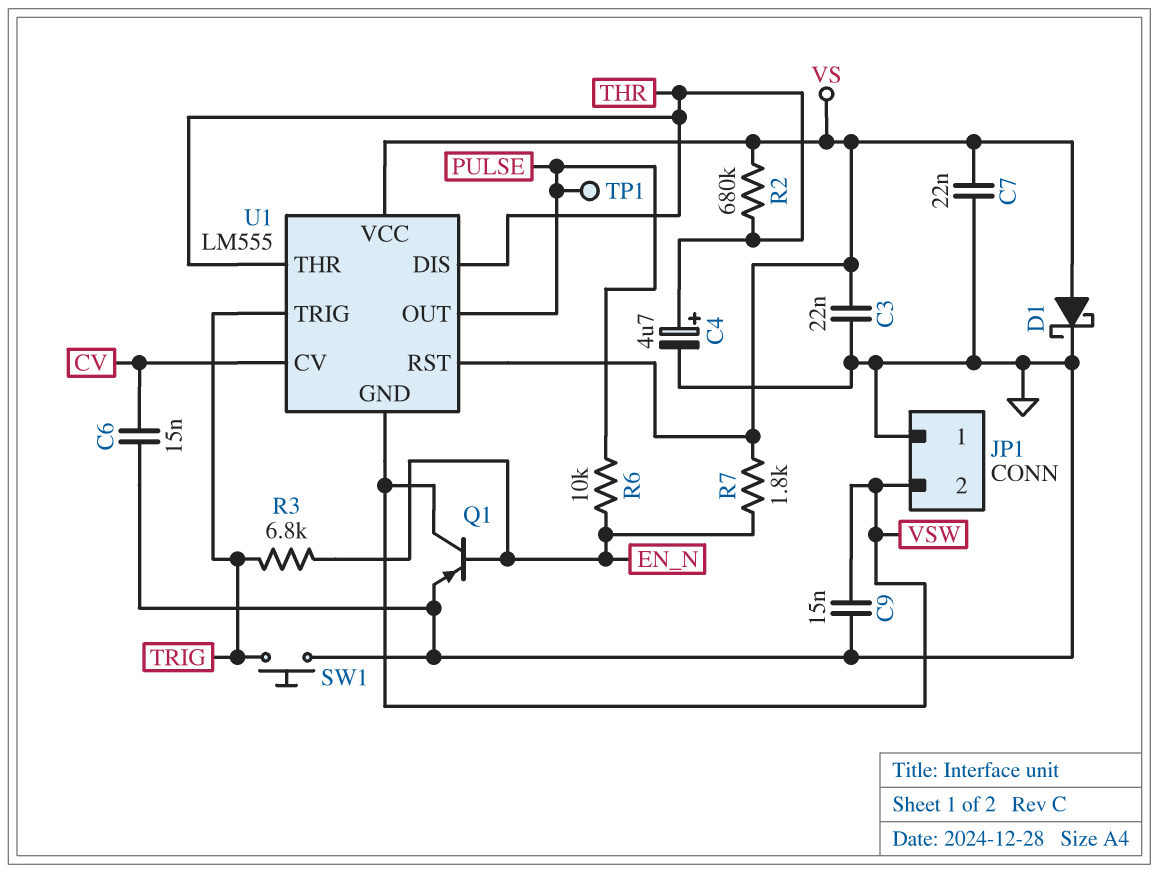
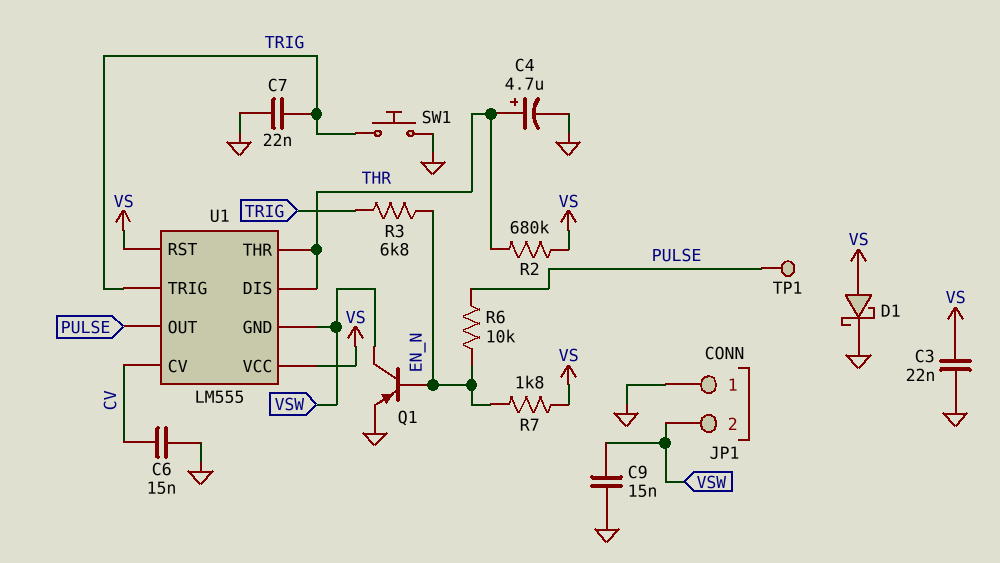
C7: 22nF (GND, VS) -> 22nF (GND, TRIG)

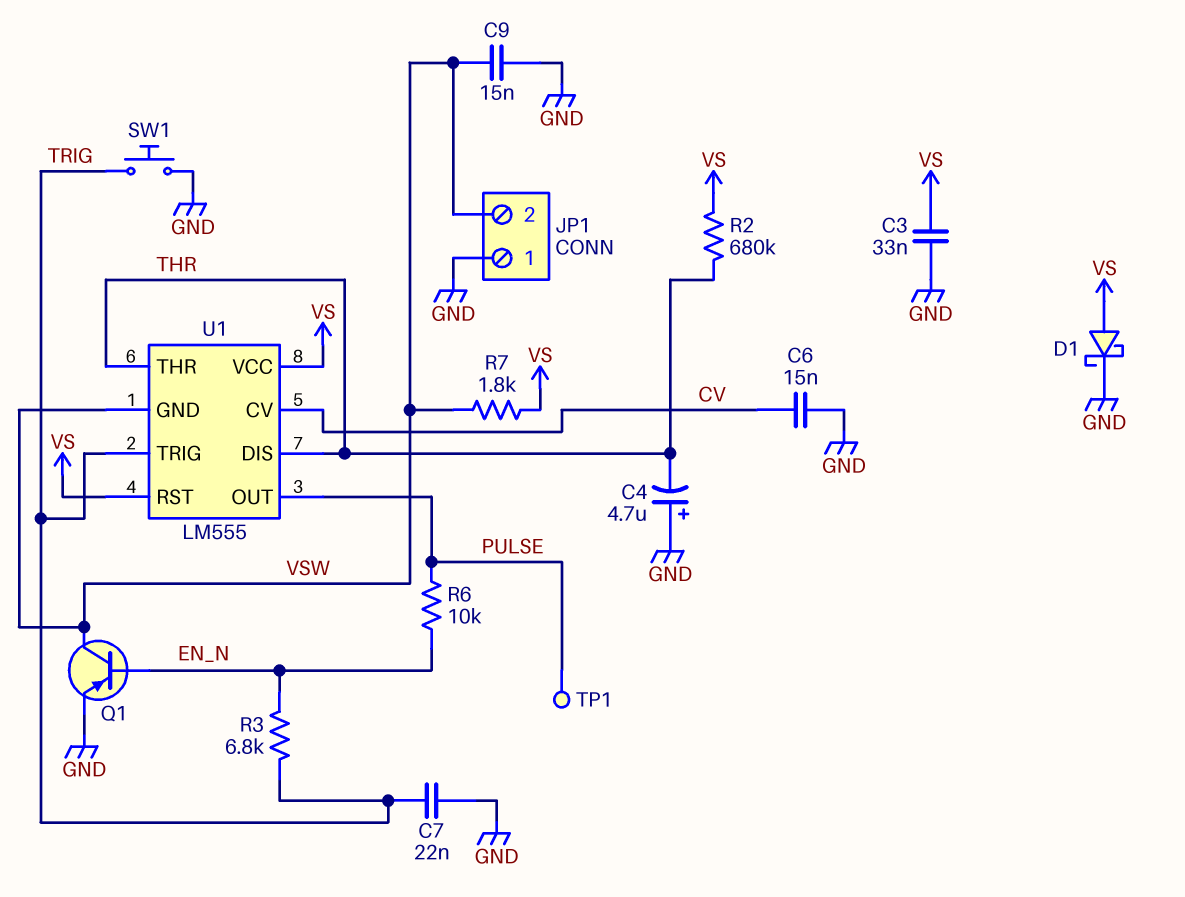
C3: 22nF (GND, VS) -> 33nF (GND, VS)
C4: 4.7uF (plus THR, minus GND) -> 4.7uF (plus GND, minus THR)
R7: 1.8k (EN_N, VS) -> 1.8k (VS, VSW)

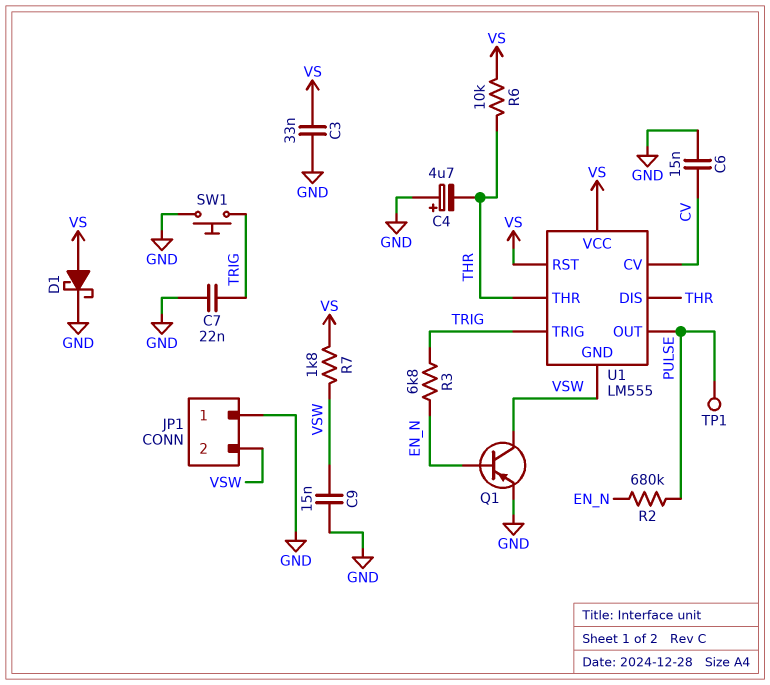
R2: 680k (THR, VS) -> 680k (EN_N, PULSE)
R6: 10k (EN_N, PULSE) -> 10k (THR, VS)

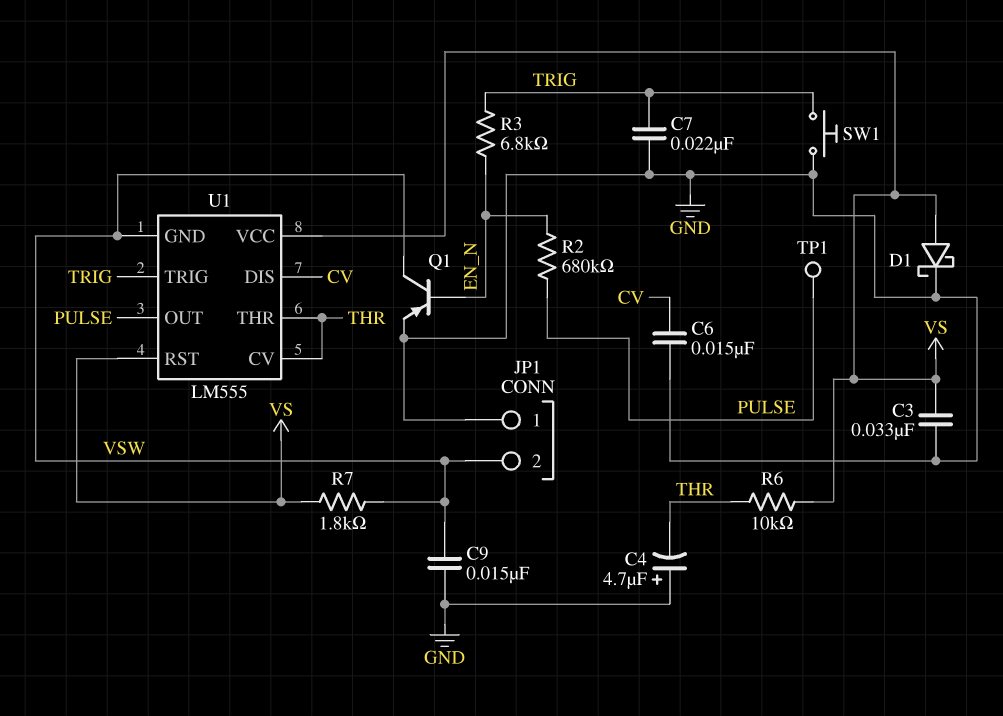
U1 pin CV: CV -> THR
U1 pin DIS: THR -> CV

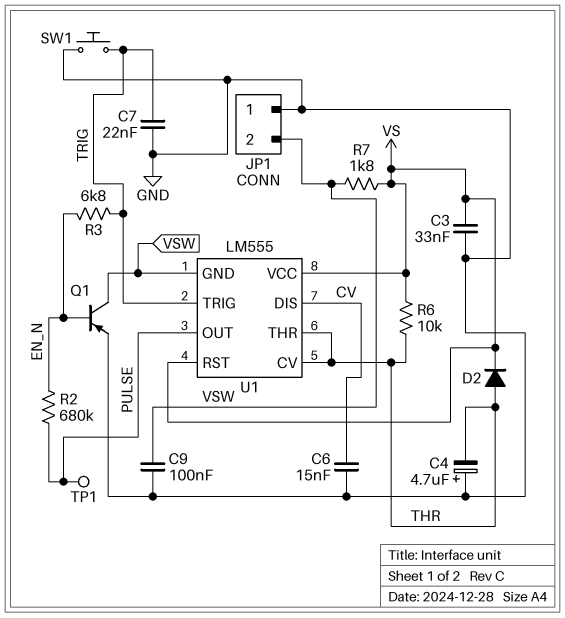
C9: 15nF (GND, VSW) -> 100nF (GND, VSW)
D1: schottky (A VS, K GND) -> none
D2: none -> diode (A THR, K VS)

